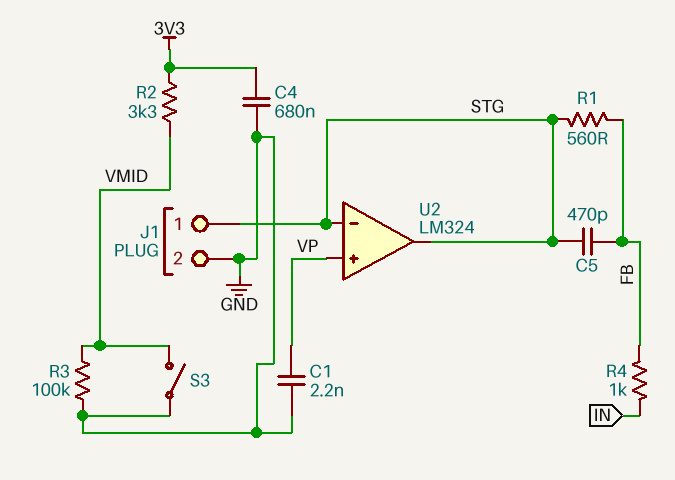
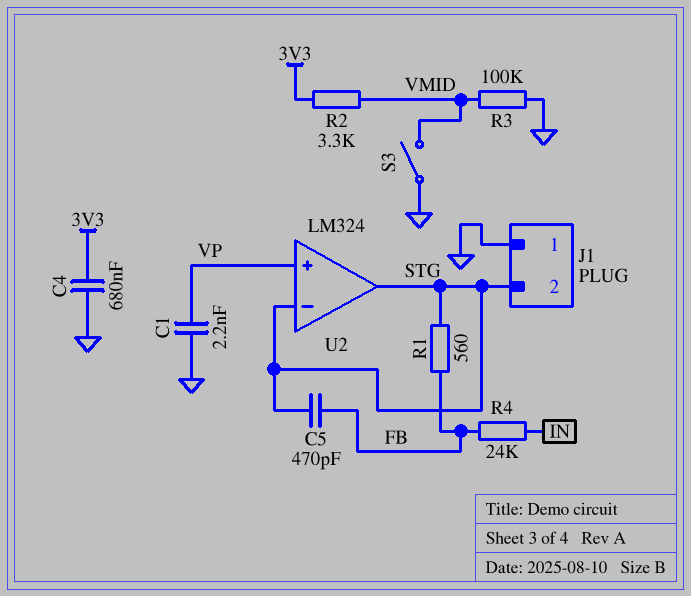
J1 pin 1: STG -> GND
J1 pin 2: GND -> STG
R4: 1k (FB, IN) -> 24k (FB, IN)

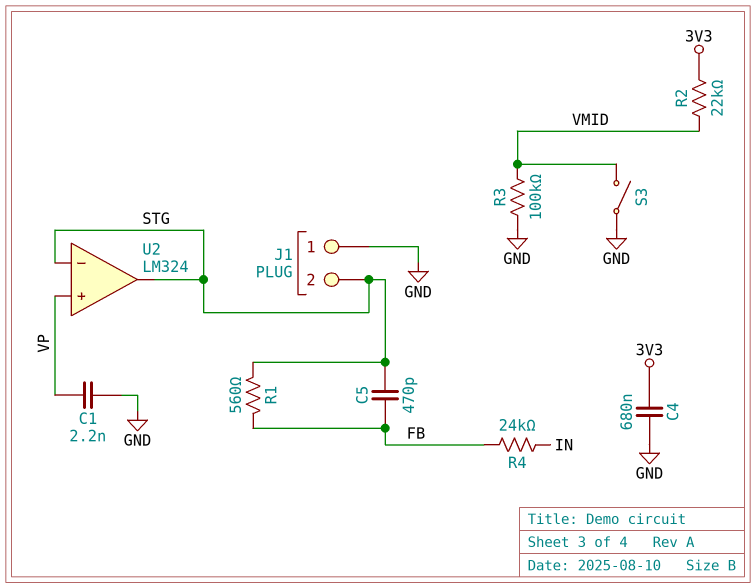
R2: 3.3k (3V3, VMID) -> 22k (3V3, VMID)

